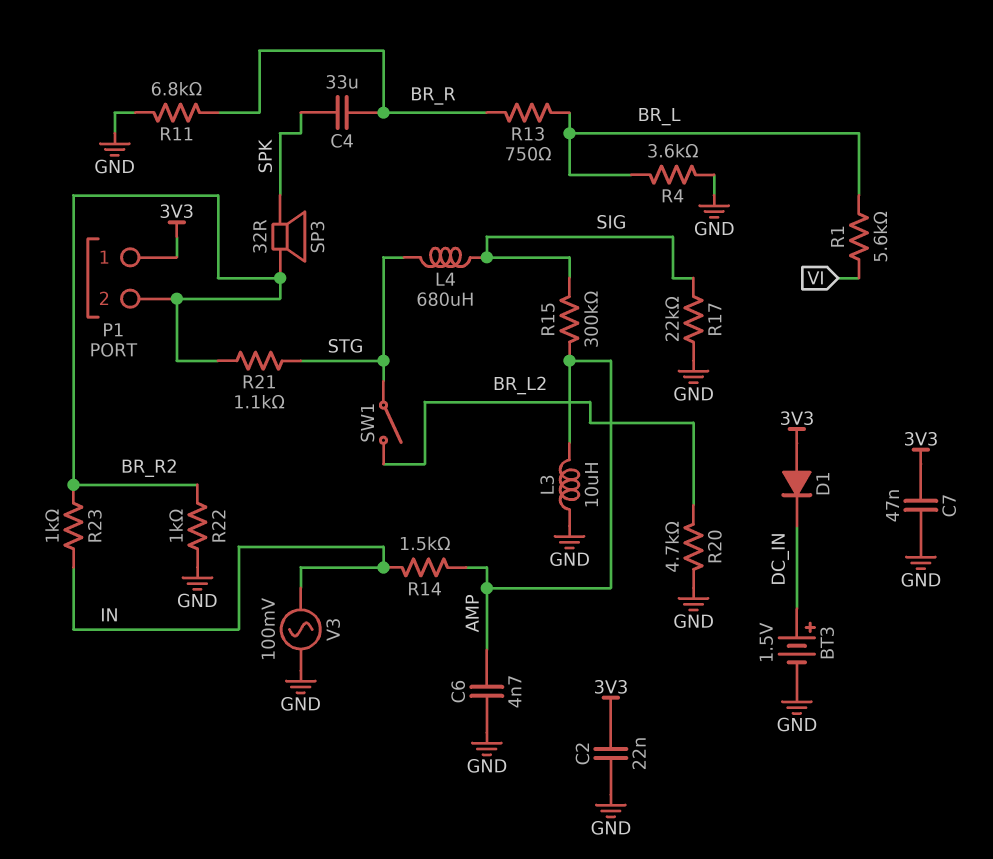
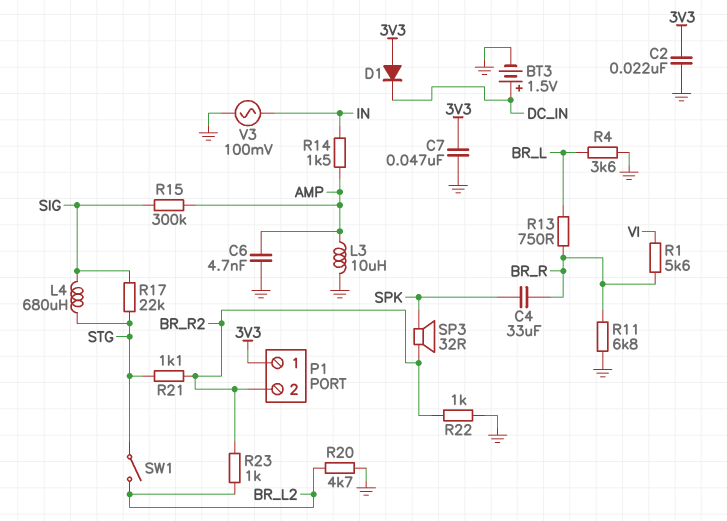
R1: 5.6k (BR_L, VI) -> 5.6k (BR_R, VI)
R17: 22k (GND, SIG) -> 22k (SIG, STG)
R23: 1k (BR_R2, IN) -> 1k (BR_L2, BR_R2)

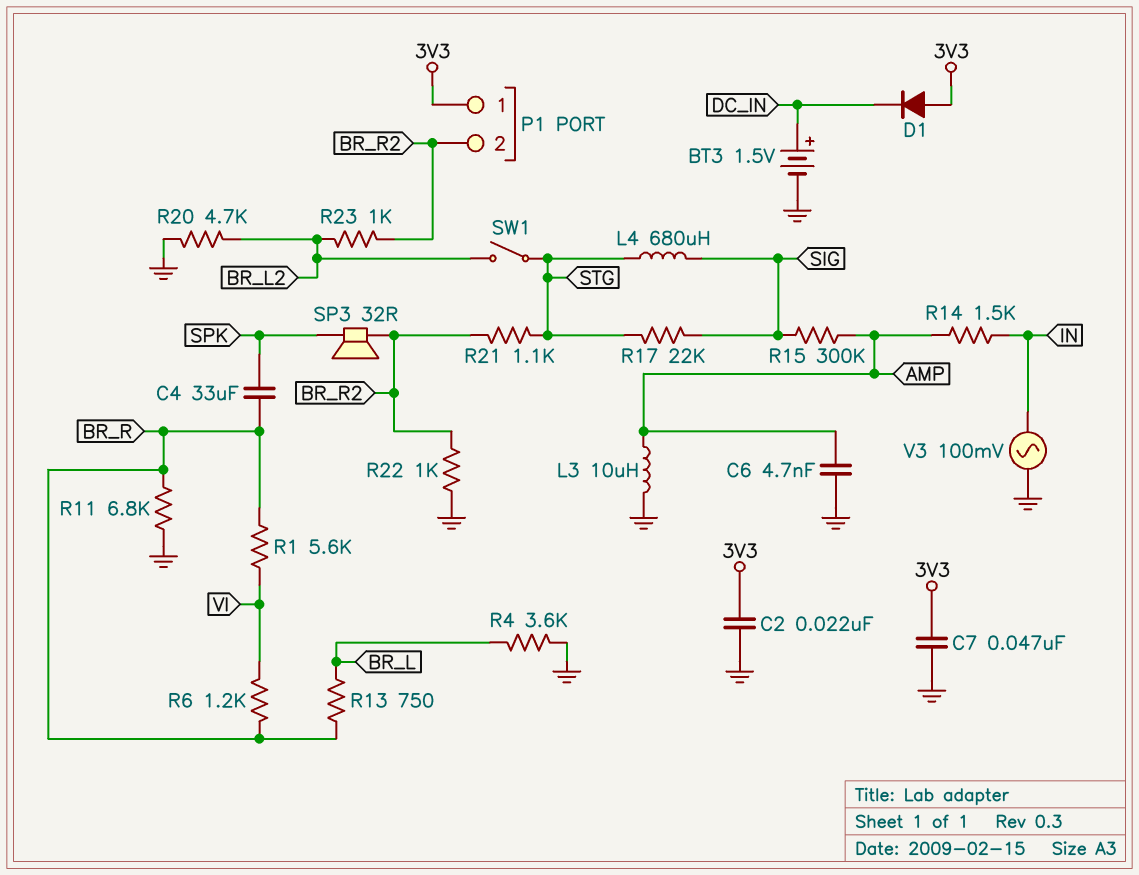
R6: none -> 1.2k (BR_R, VI)

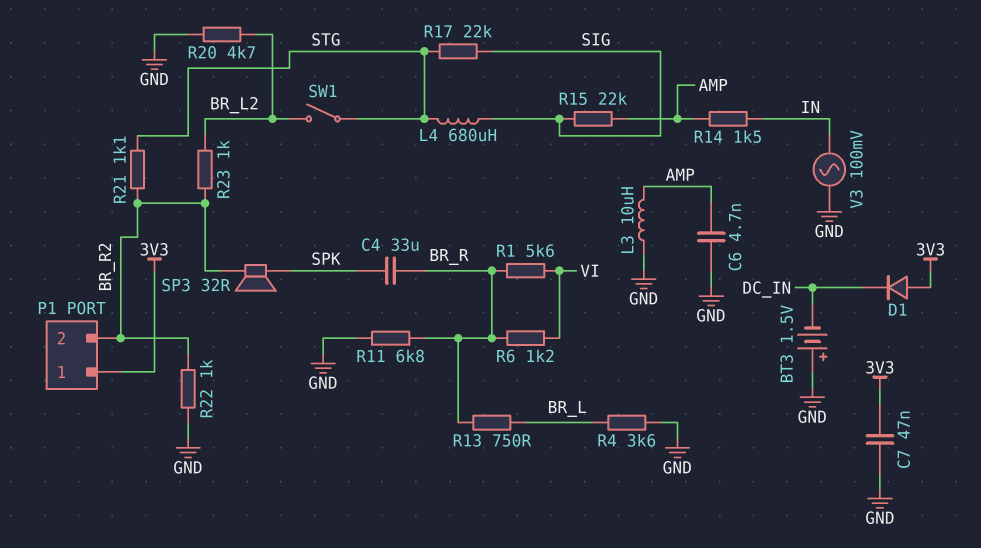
BT3: 1.5V (plus DC_IN, minus GND) -> 1.5V (plus GND, minus DC_IN)
C2: 22nF (3V3, GND) -> none
R15: 300k (AMP, SIG) -> 22k (AMP, SIG)

